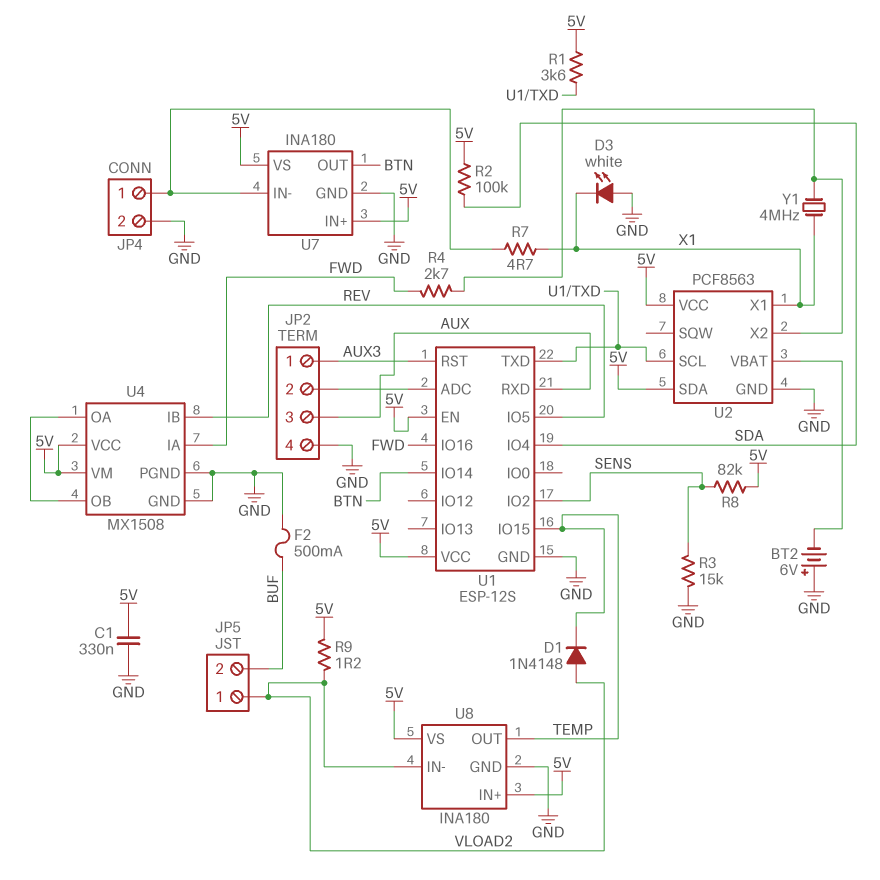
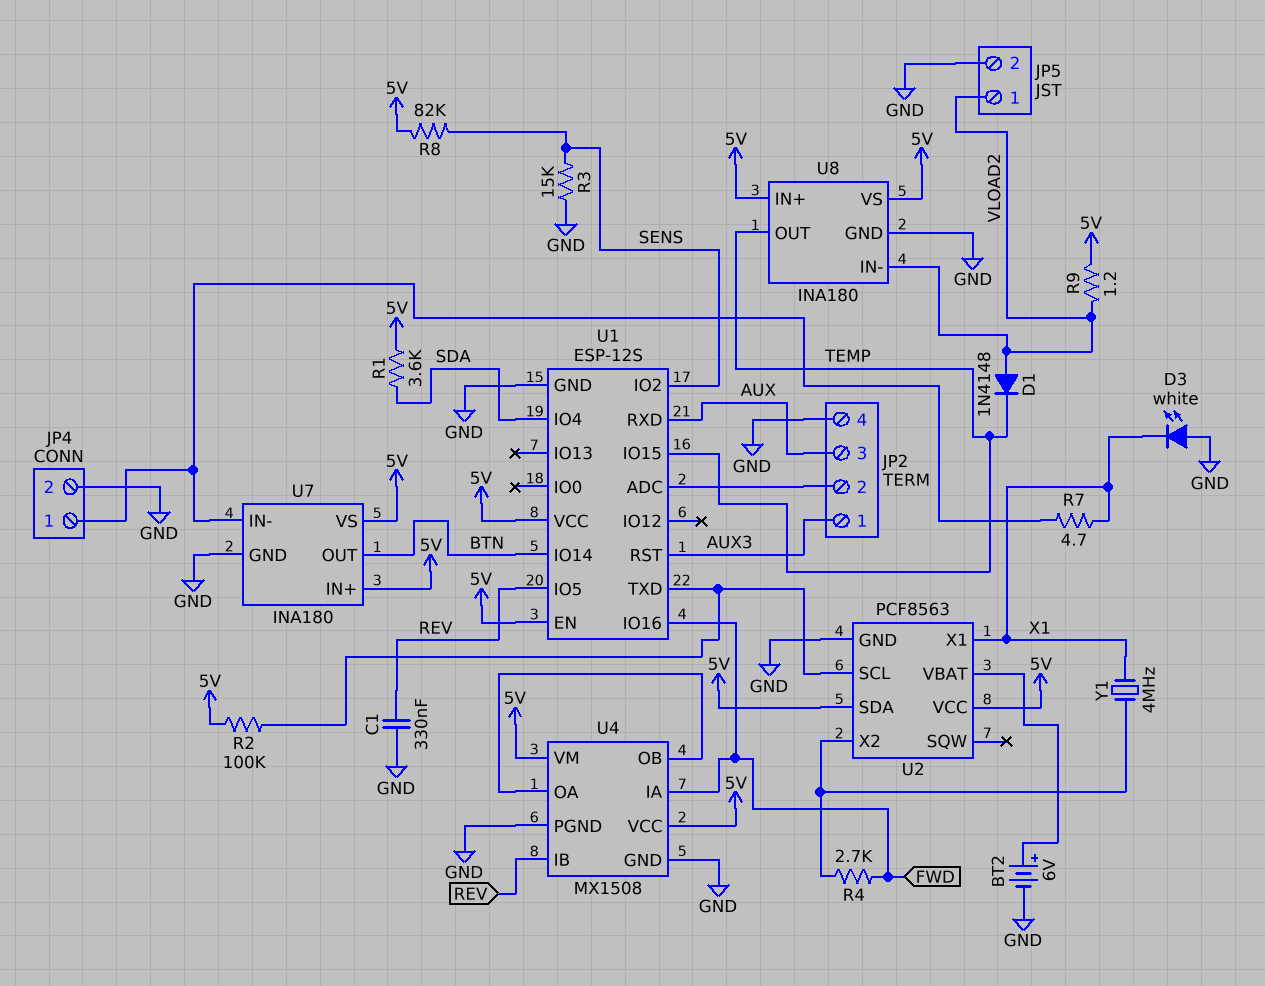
BT2: 6V (plus GND, minus U2/VBAT) -> 6V (plus U2/VBAT, minus GND)
C1: 330nF (5V, GND) -> 330nF (GND, REV)
F2: 500mA (BUF, GND) -> none
JP5 pin 2: BUF -> GND
R1: 3.6k (5V, U1/TXD) -> 3.6k (5V, SDA)
R2: 100k (5V, SDA) -> 100k (5V, U1/TXD)

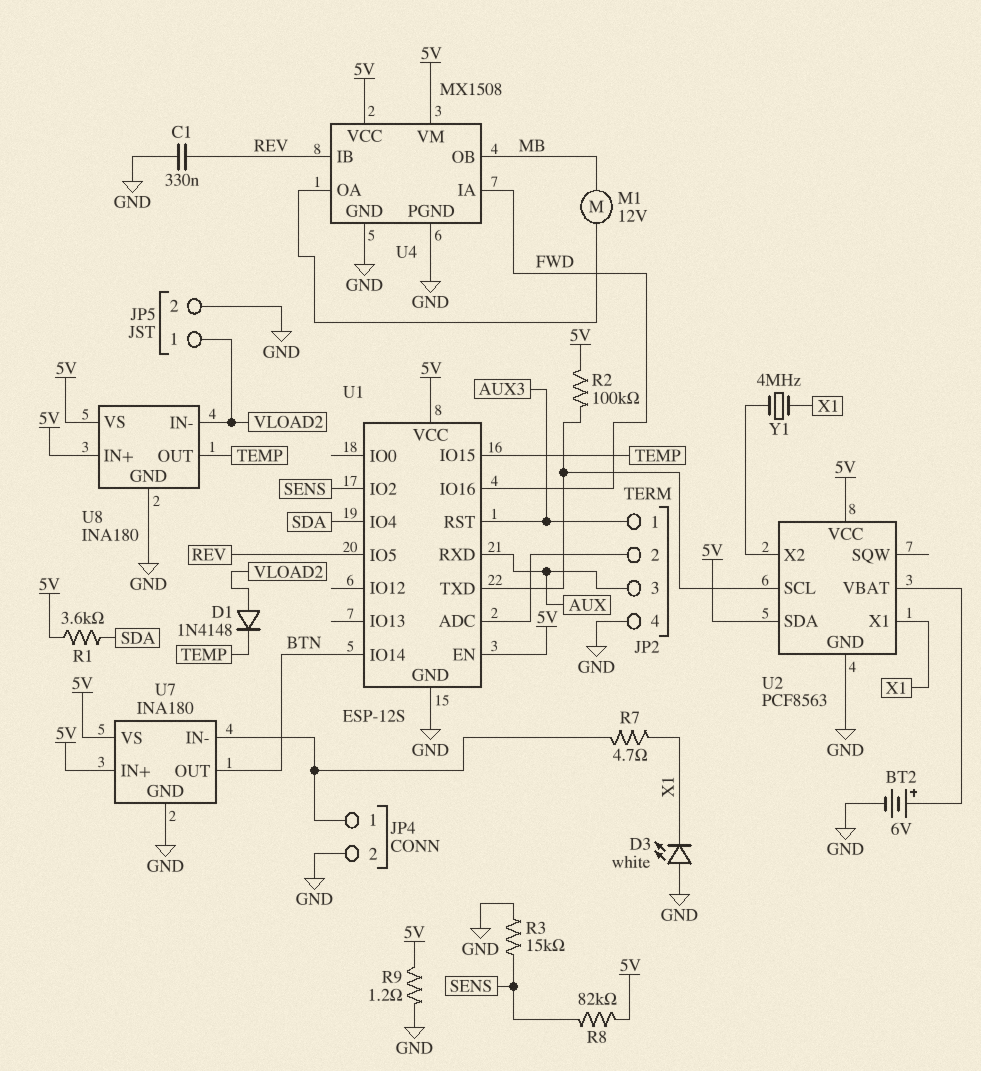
M1: none -> motor 12V (MB, U4/OA)
R4: 2.7k (FWD, U2/X2) -> none
R9: 1.2 (5V, VLOAD2) -> 1.2 (5V, GND)
U4 pin OB: U4/OA -> MB

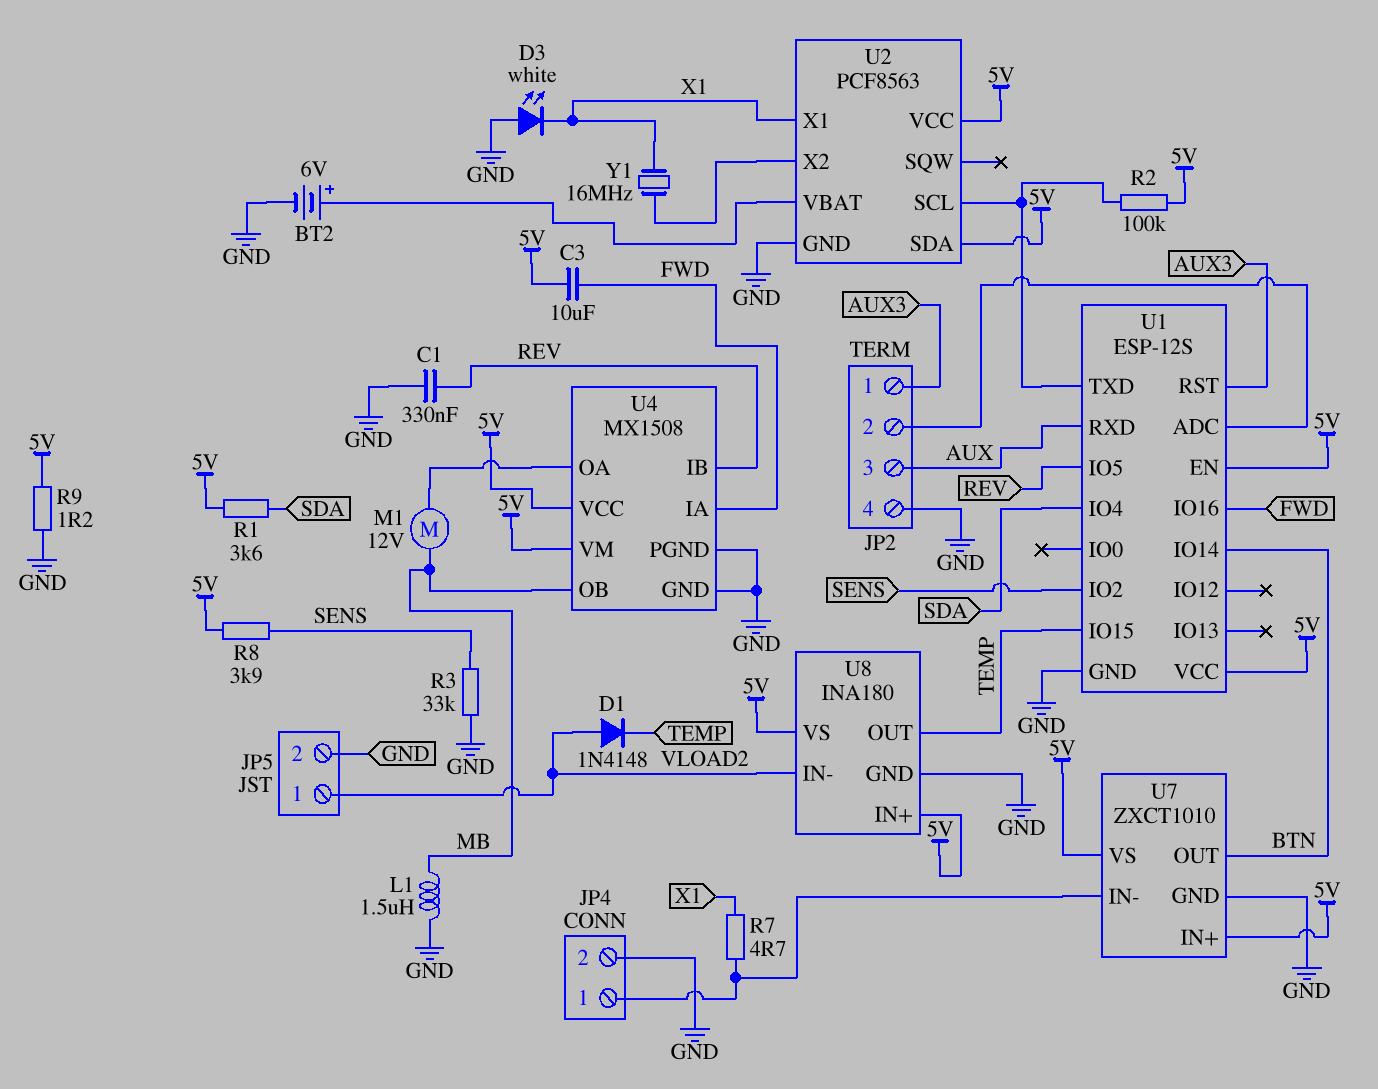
C3: none -> 10uF (5V, FWD)
L1: none -> 1.5uH (GND, MB)
R3: 15k (GND, SENS) -> 33k (GND, SENS)
R8: 82k (5V, SENS) -> 3.9k (5V, SENS)
U7: INA180 -> ZXCT1010
Y1: 4MHz (U2/X2, X1) -> 16MHz (U2/X2, X1)

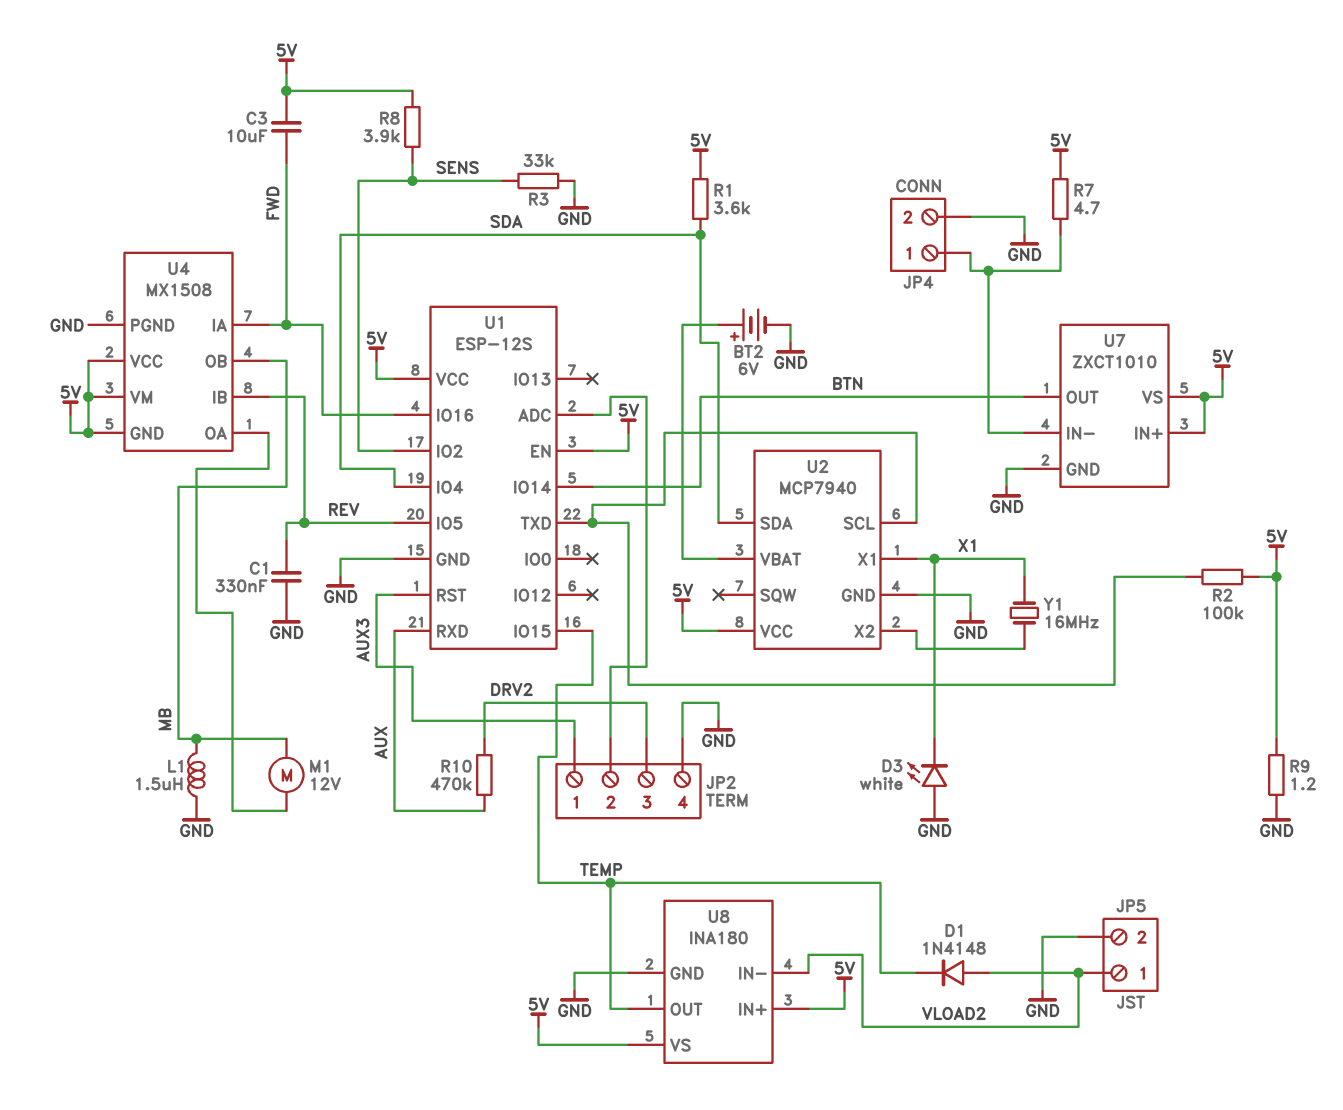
JP2 pin 3: AUX -> DRV2
R7: 4.7 (JP4/1, X1) -> 4.7 (5V, JP4/1)
R10: none -> 470k (AUX, DRV2)
U2: PCF8563 -> MCP7940
U2 pin SDA: 5V -> SDA
U4 pin GND: GND -> 5V

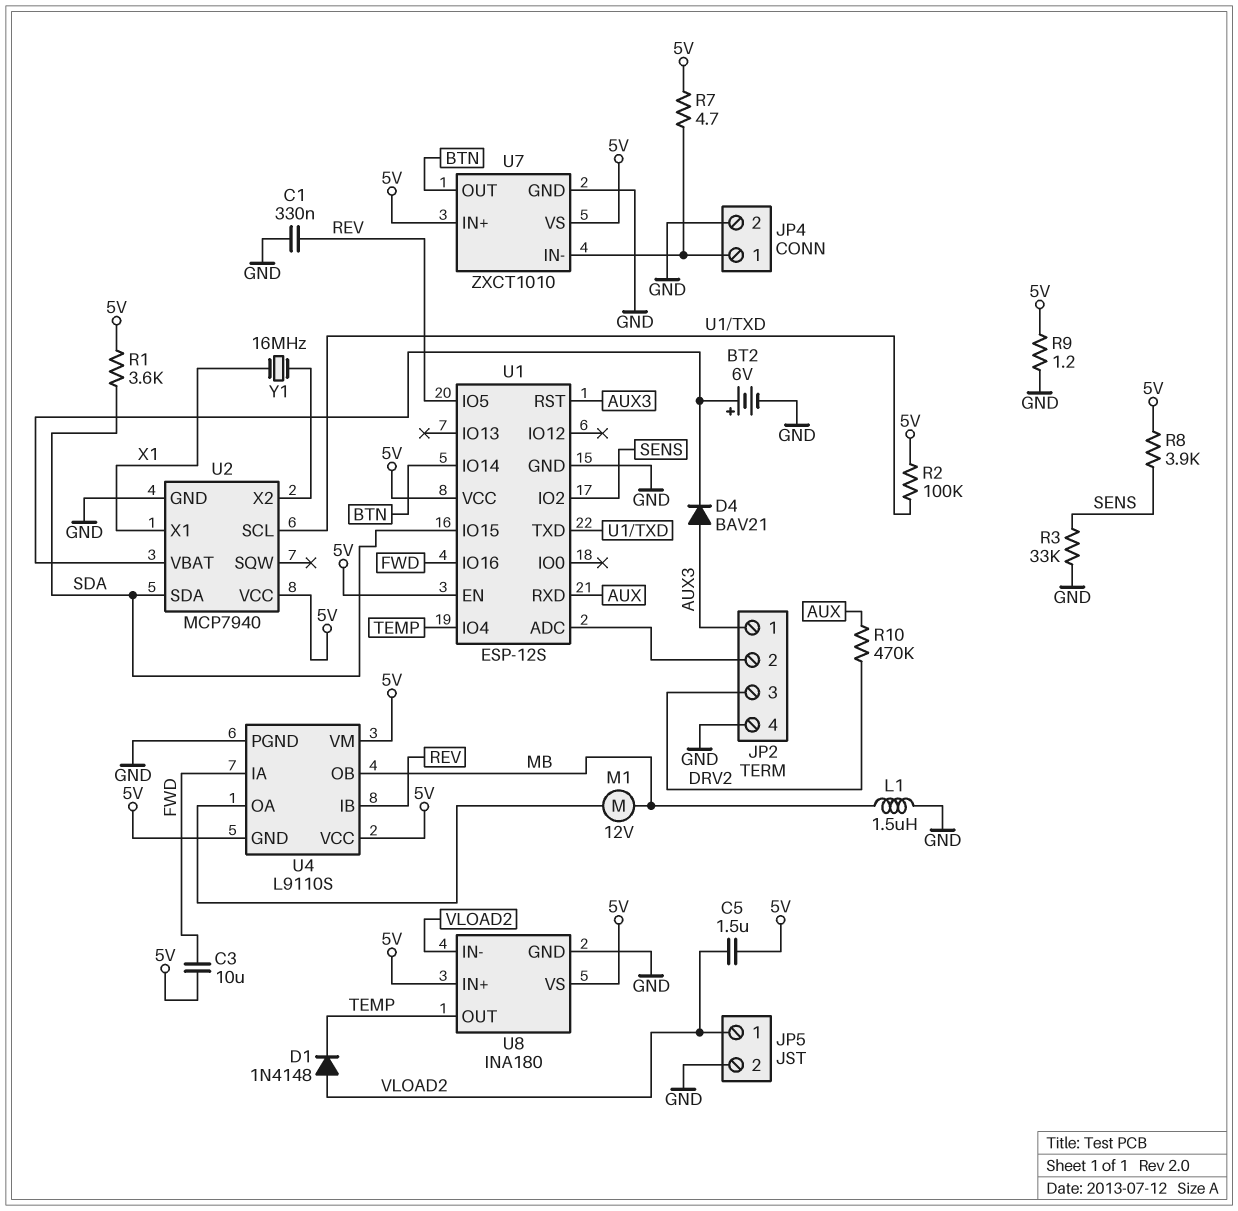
C5: none -> 1.5uF (5V, VLOAD2)
D3: LED white (A GND, K X1) -> none
D4: none -> diode BAV21 (A AUX3, K U2/VBAT)
U1 pin IO4: SDA -> TEMP
U1 pin IO15: TEMP -> SDA
U4: MX1508 -> L9110S

